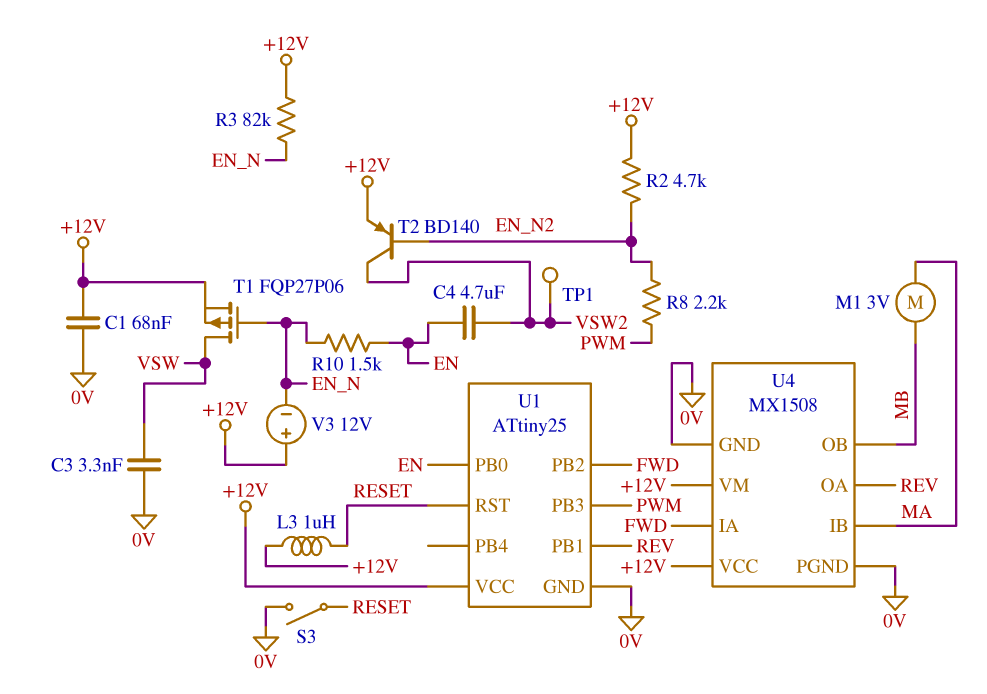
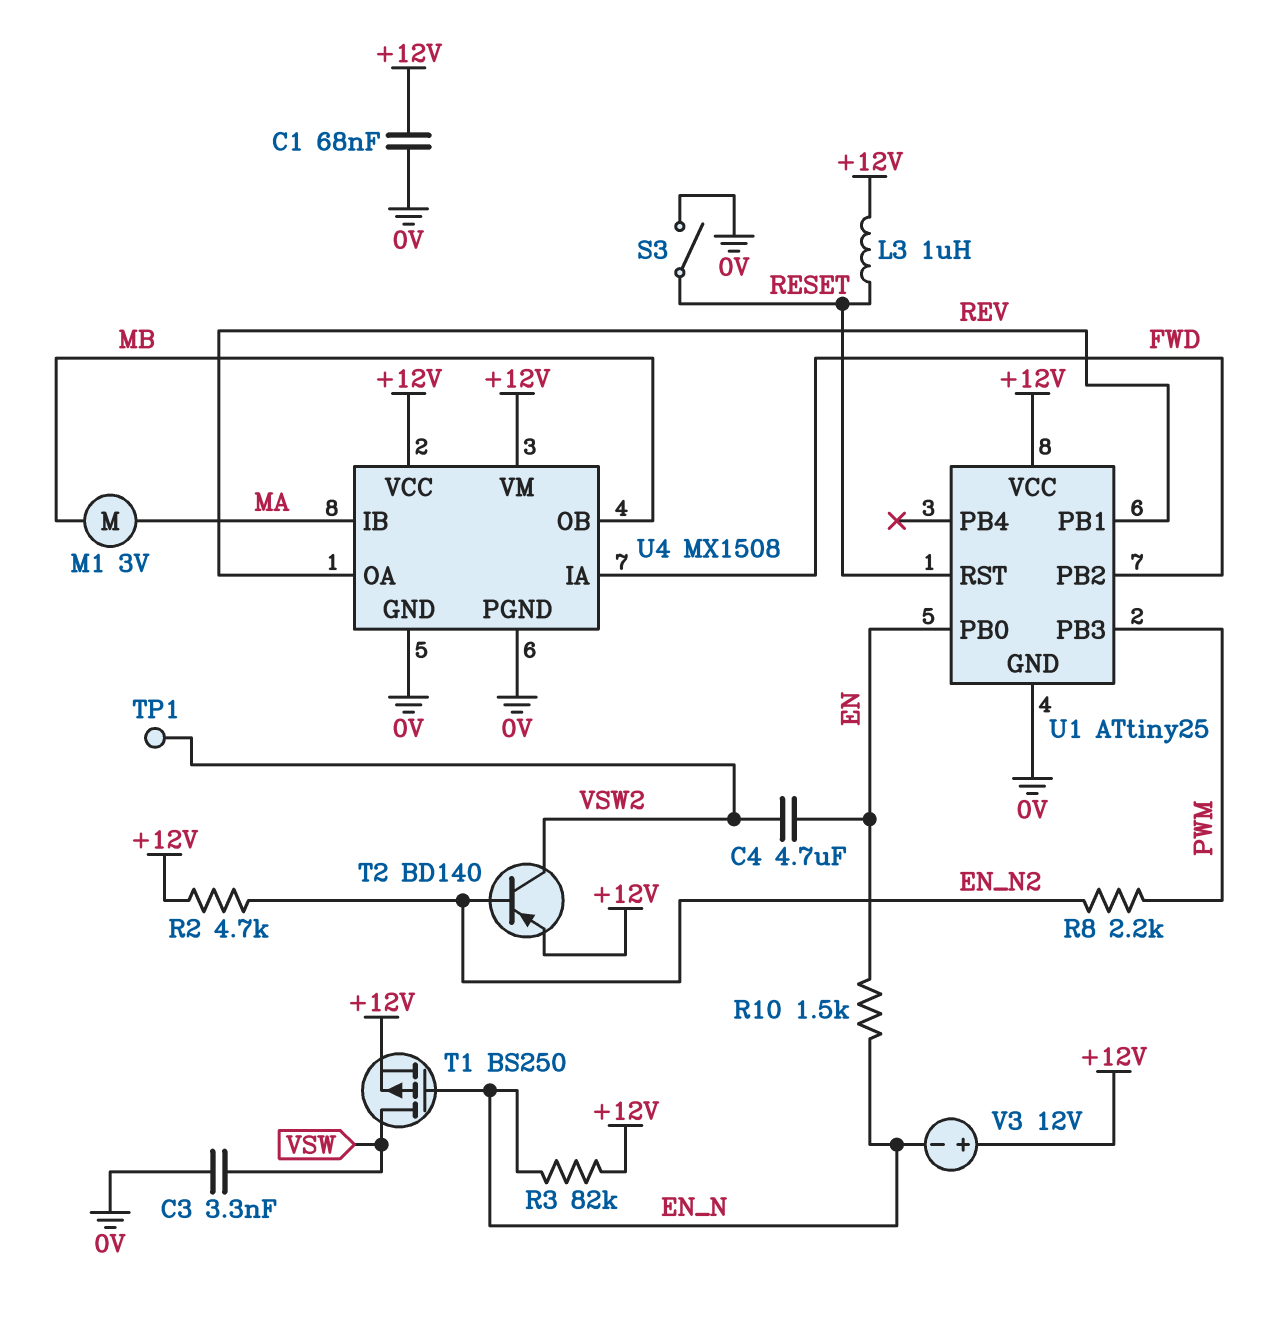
T1: PMOS FQP27P06 (G EN_N, D VSW, S +12V) -> PMOS BS250 (G EN_N, D VSW, S +12V)

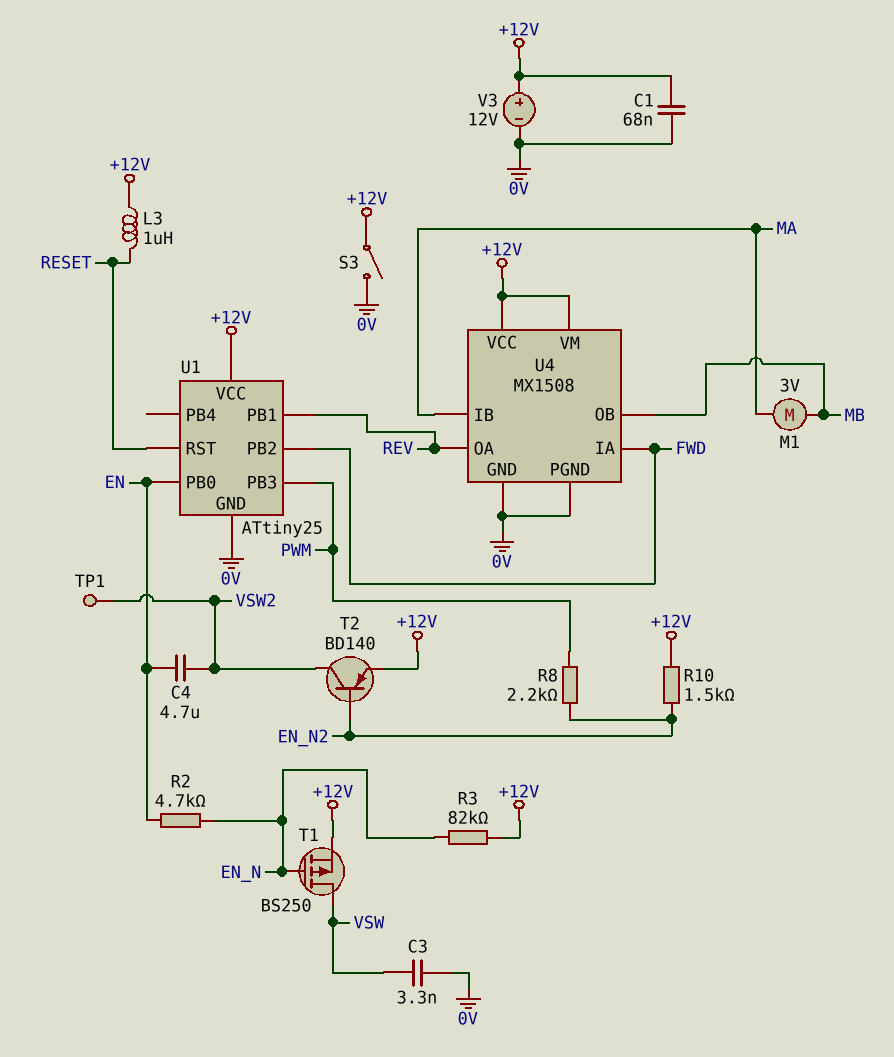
R2: 4.7k (+12V, EN_N2) -> 4.7k (EN, EN_N)
R10: 1.5k (EN, EN_N) -> 1.5k (+12V, EN_N2)
S3: switch (0V, RESET) -> switch (+12V, 0V)
V3: 12V (plus +12V, minus EN_N) -> 12V (plus +12V, minus 0V)

